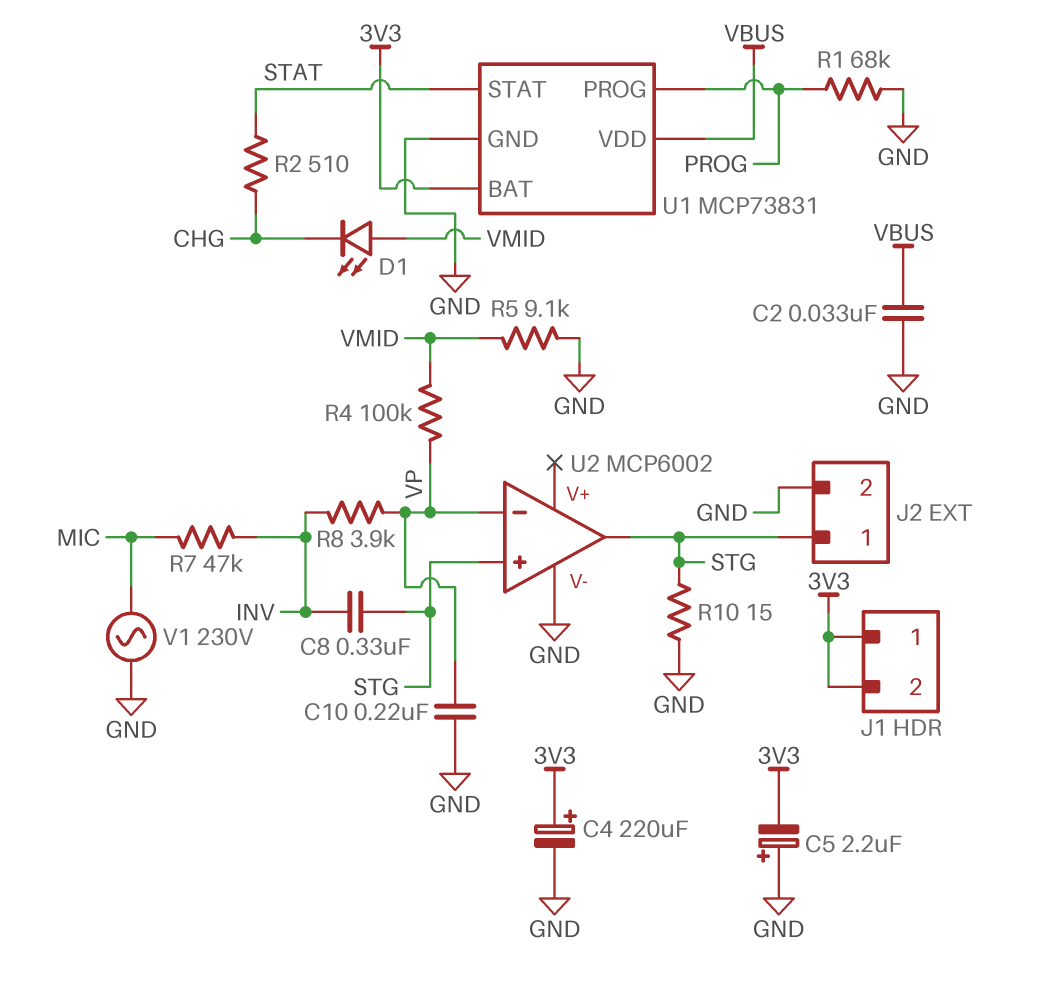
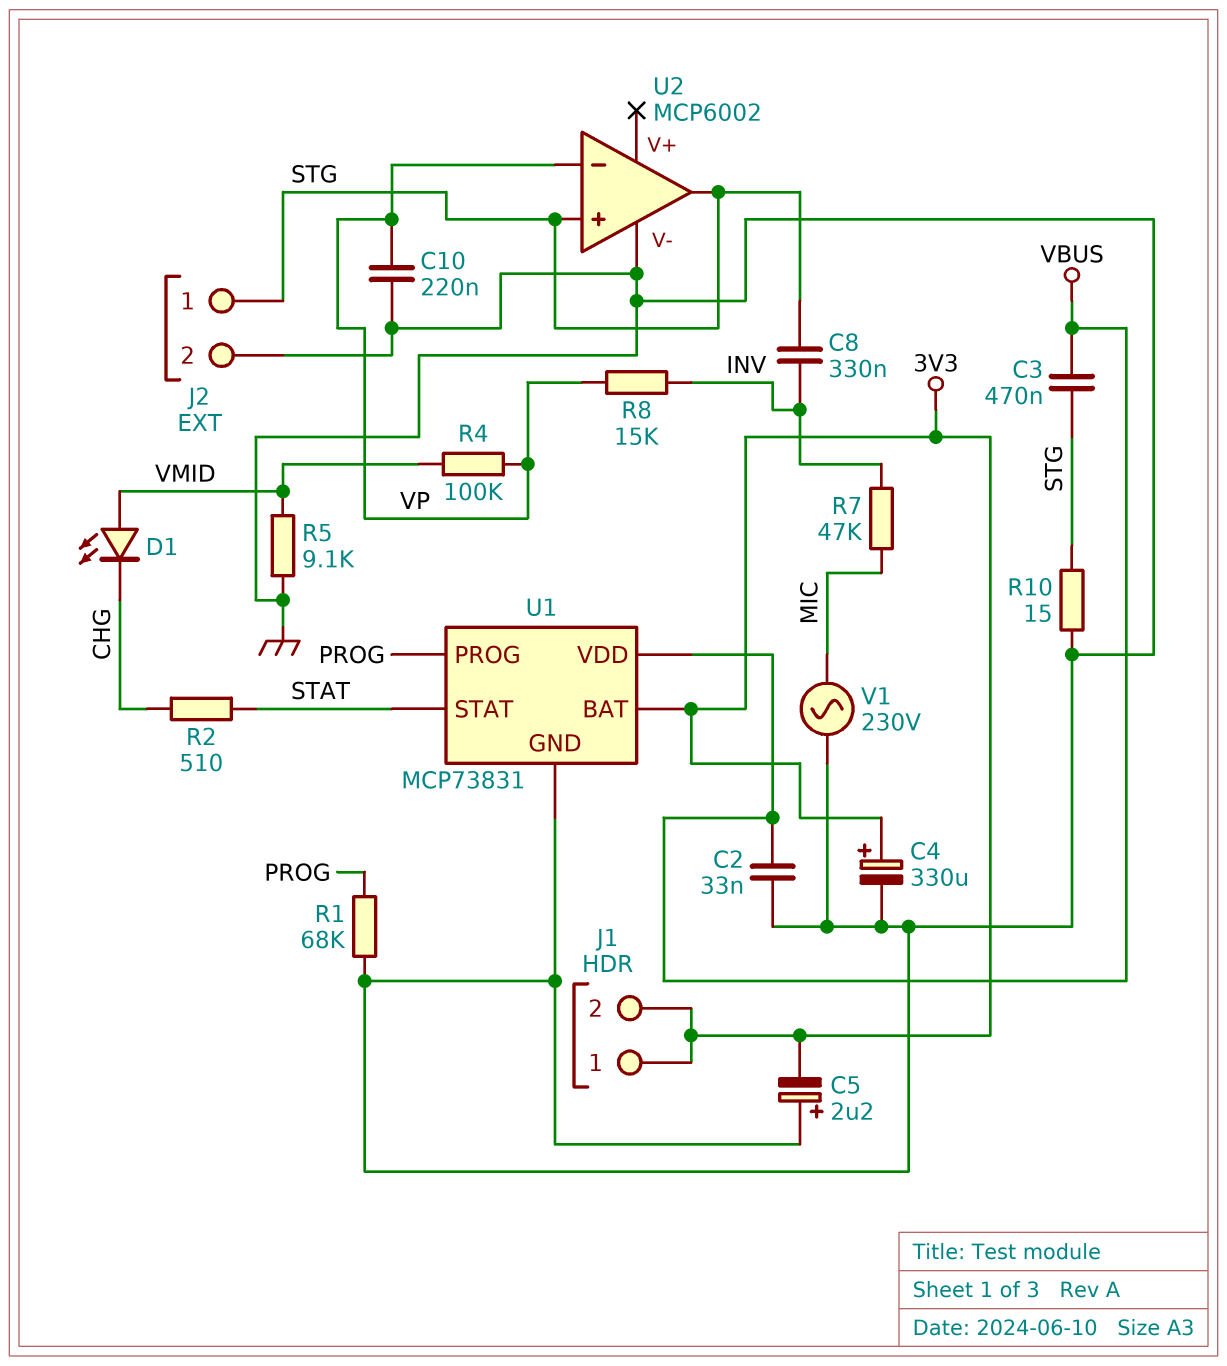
C3: none -> 470nF (STG, VBUS)
C4: 220uF (plus 3V3, minus GND) -> 330uF (plus 3V3, minus GND)
R8: 3.9k (INV, VP) -> 15k (INV, VP)

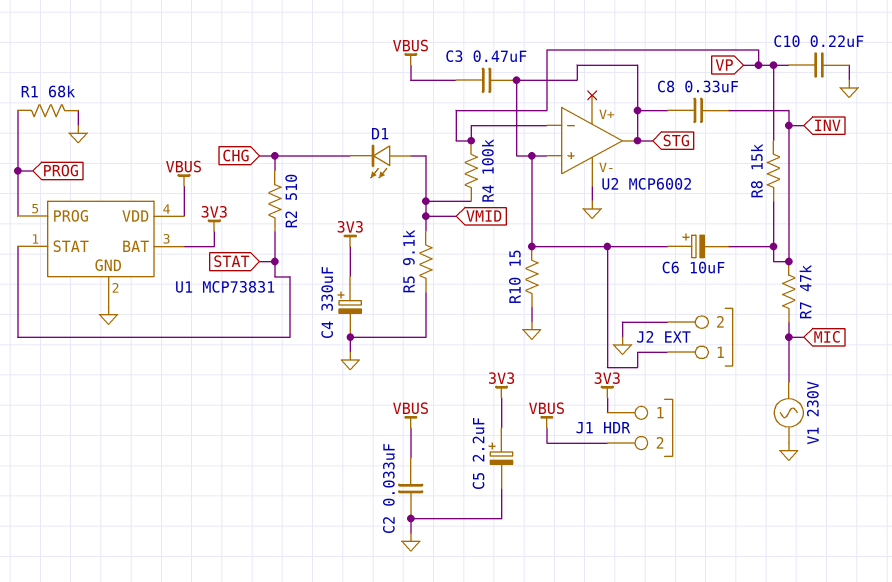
C5: 2.2uF (plus GND, minus 3V3) -> 2.2uF (plus 3V3, minus GND)
C6: none -> 10uF (plus STG, minus INV)
J1 pin 2: 3V3 -> VBUS

